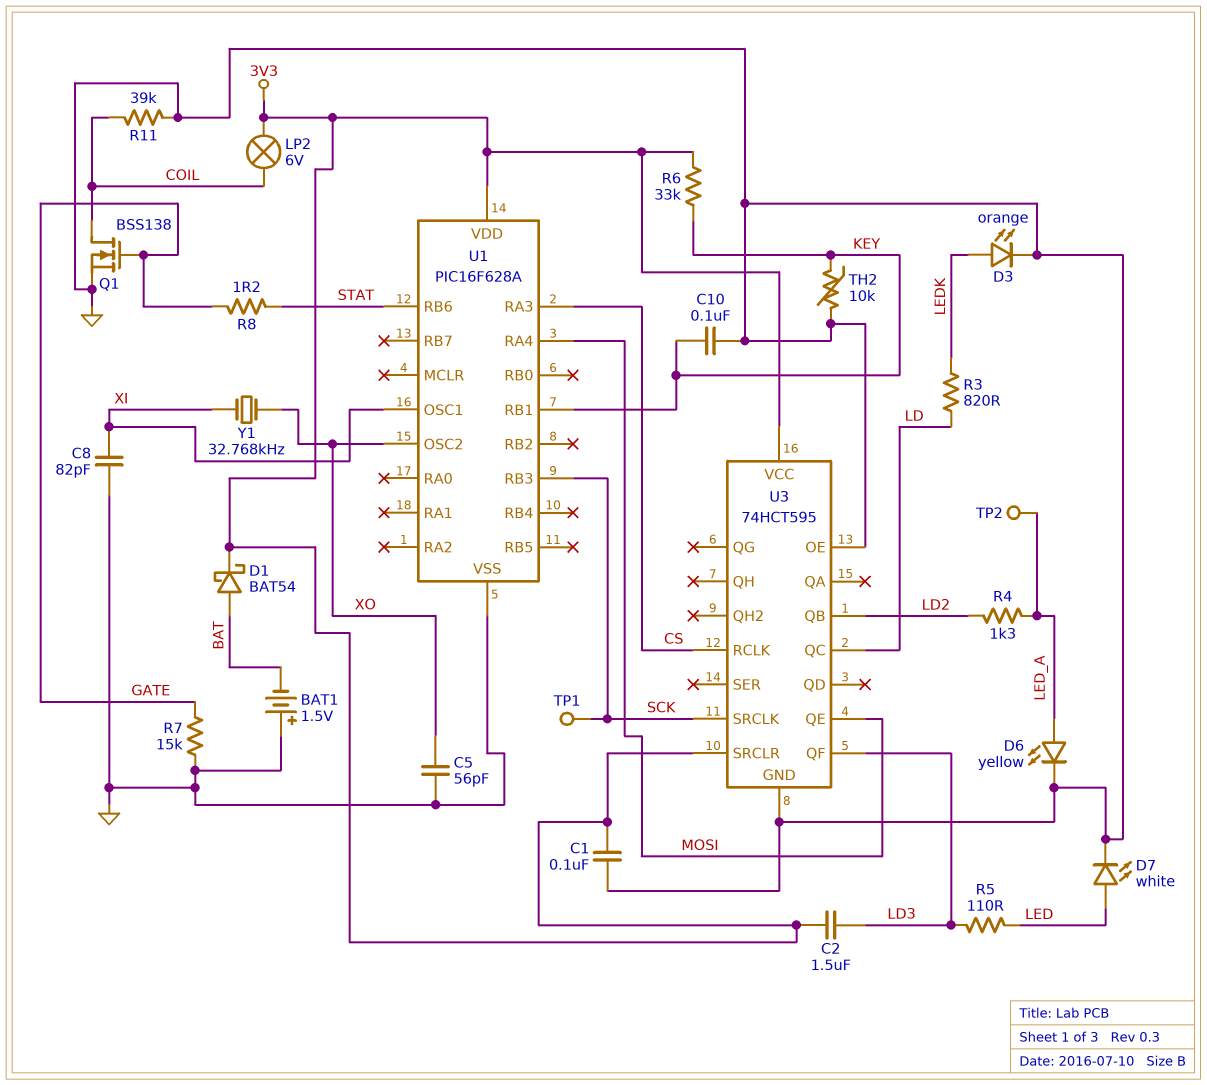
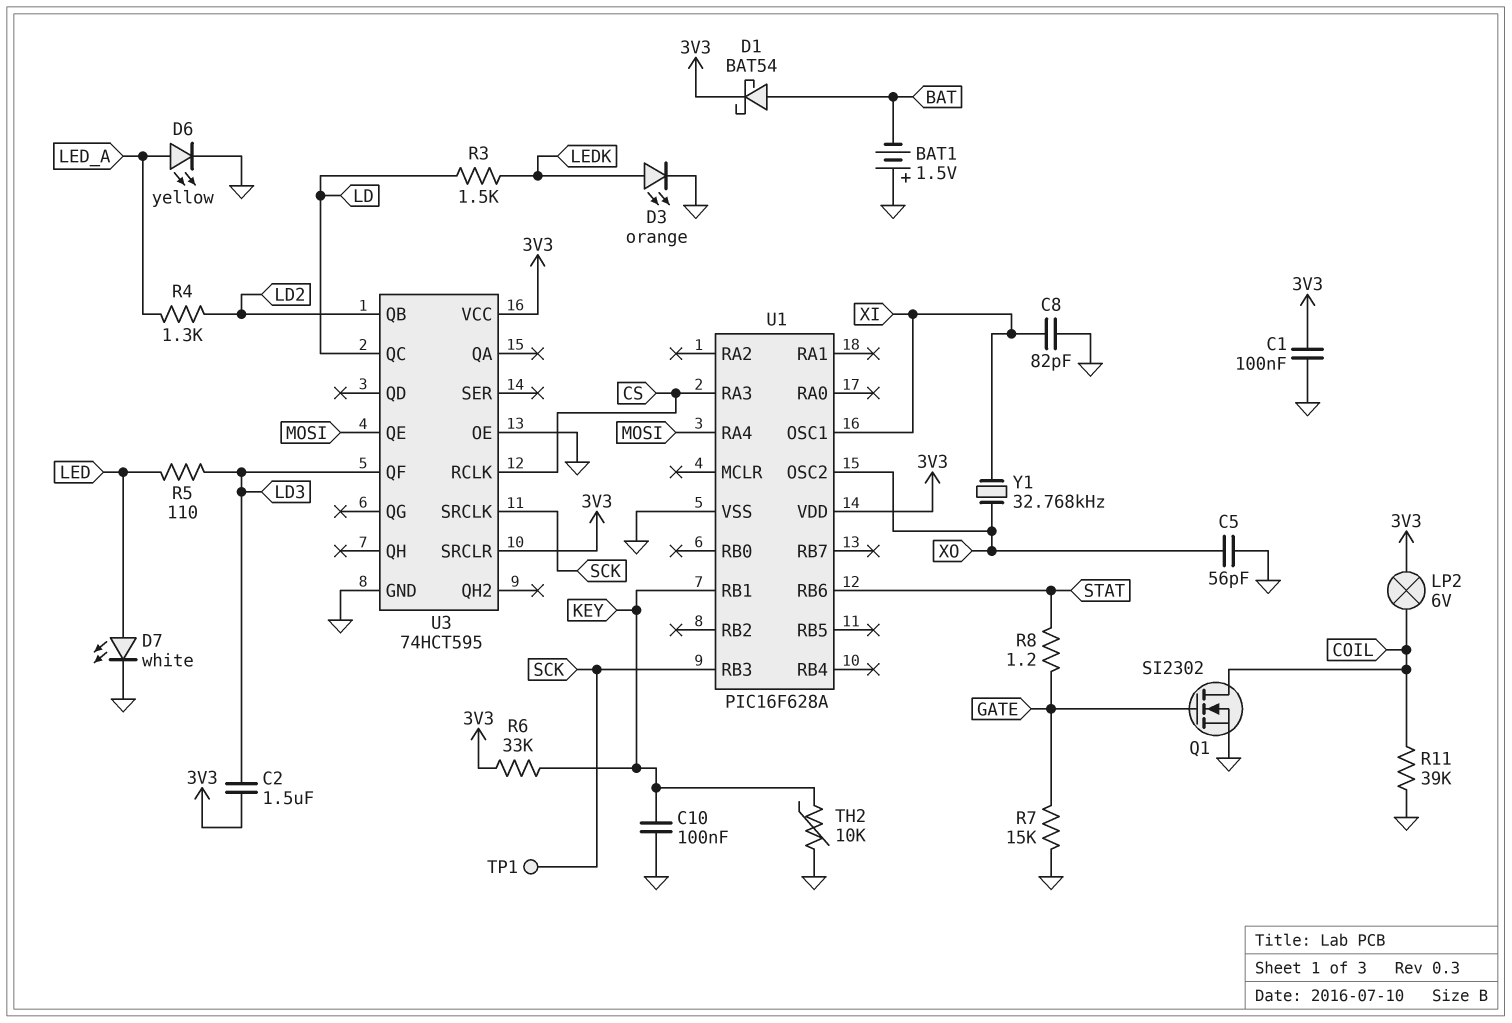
Q1: NMOS BSS138 (G GATE, D COIL, S GND) -> NMOS SI2302 (G GATE, D COIL, S GND)
R3: 820 (LD, LEDK) -> 1.5k (LD, LEDK)
TP2: test point (LED_A) -> none

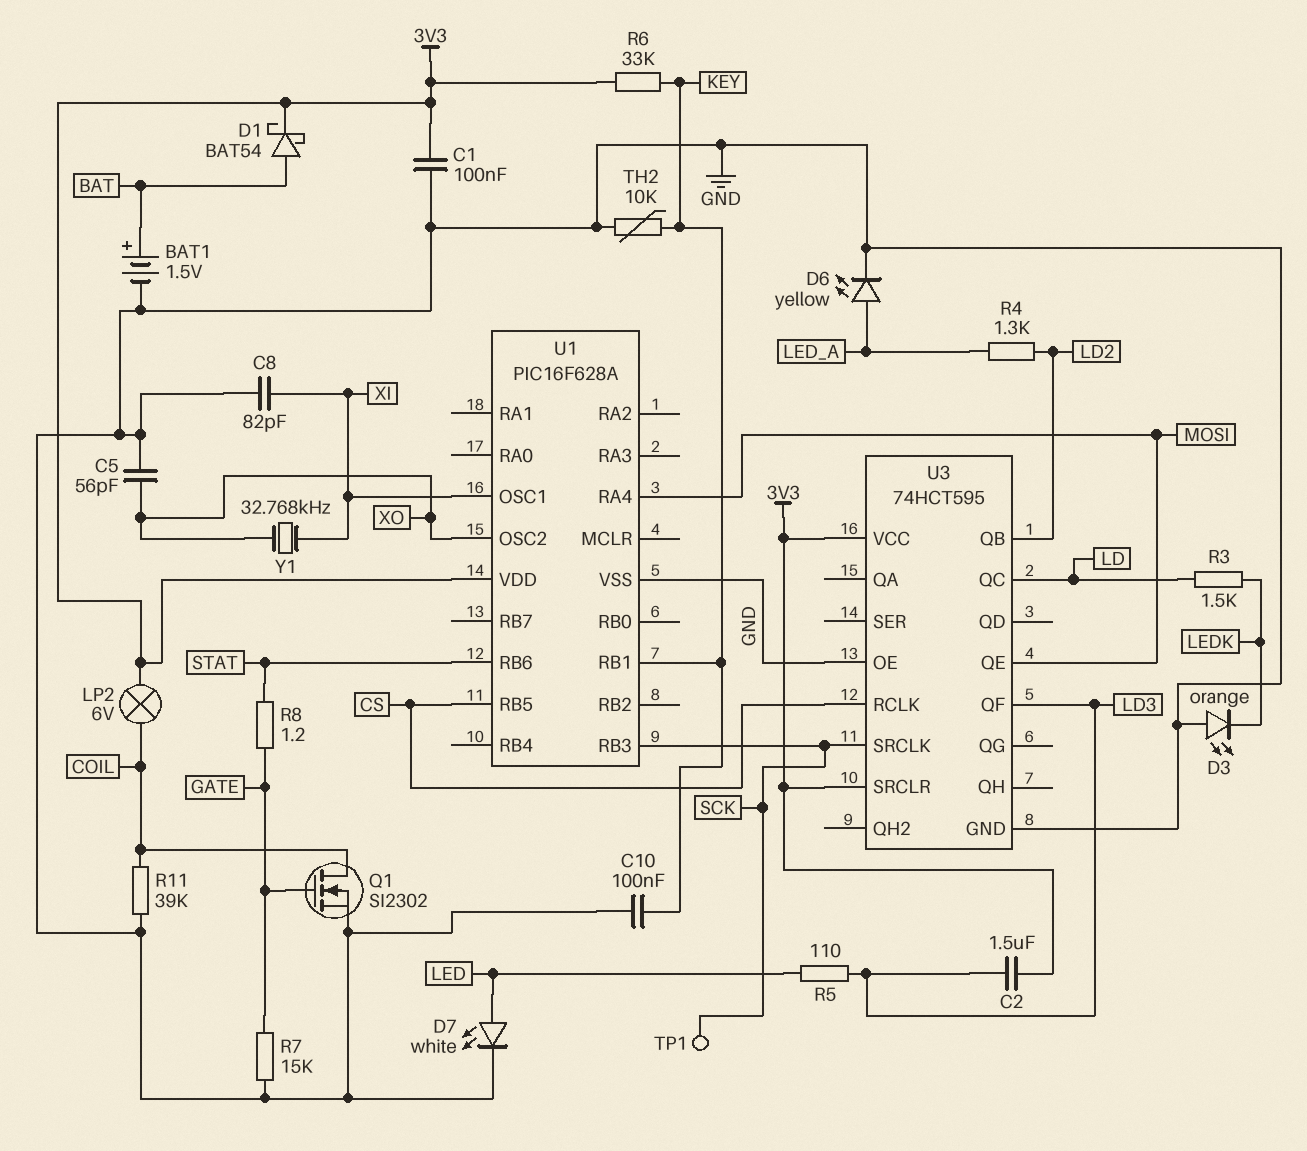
BAT1: 1.5V (plus GND, minus BAT) -> 1.5V (plus BAT, minus GND)
D3: LED orange (A LEDK, K GND) -> LED orange (A GND, K LEDK)
U1 pin RA3: CS -> none
U1 pin RB5: none -> CS

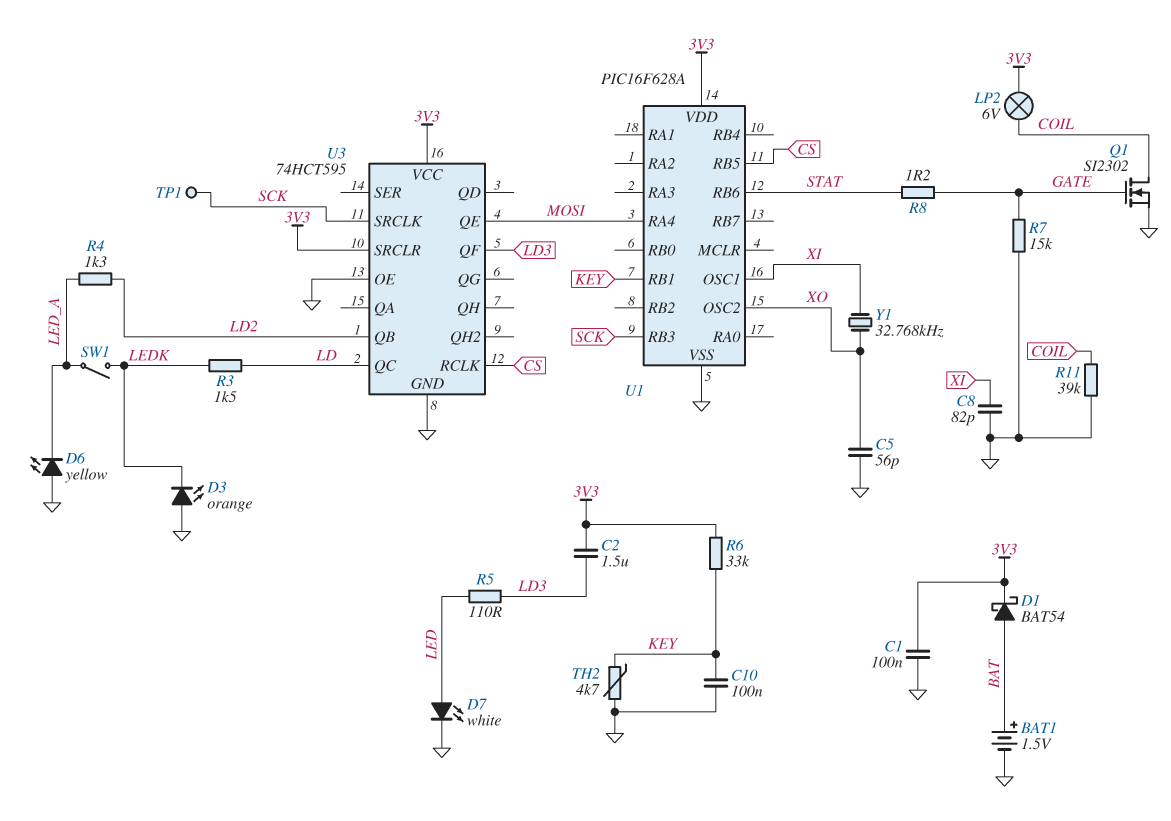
D6: LED yellow (A LED_A, K GND) -> LED yellow (A GND, K LED_A)
SW1: none -> switch (LEDK, LED_A)
TH2: 10k (GND, KEY) -> 4.7k (GND, KEY)

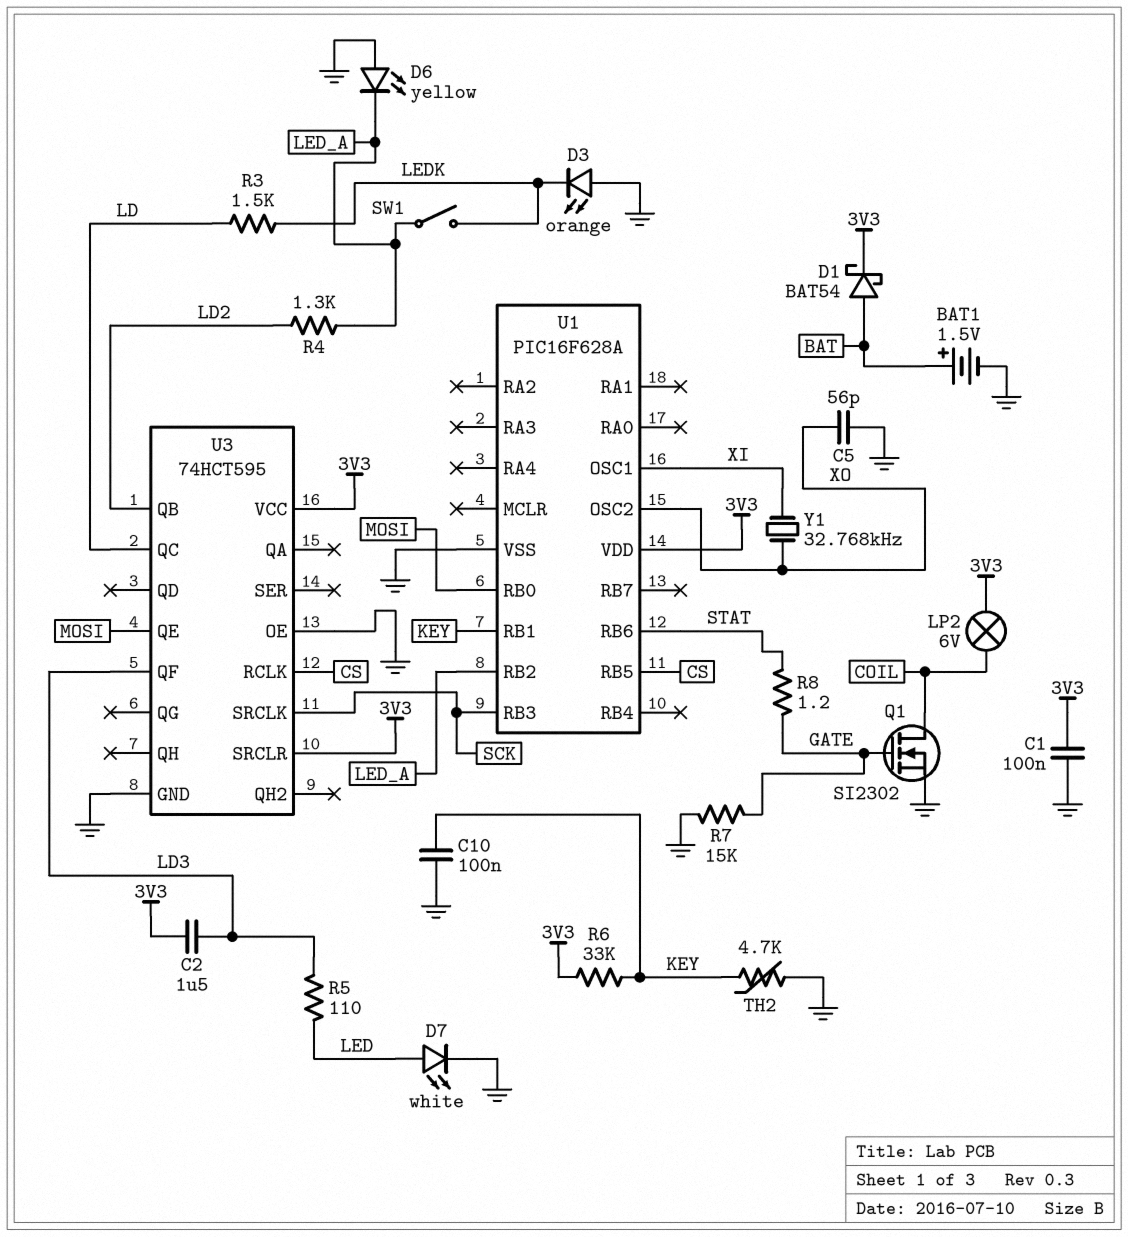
C8: 82pF (GND, XI) -> none
R11: 39k (COIL, GND) -> none
TP1: test point (SCK) -> none
U1 pin RA4: MOSI -> none
U1 pin RB0: none -> MOSI
U1 pin RB2: none -> LED_A

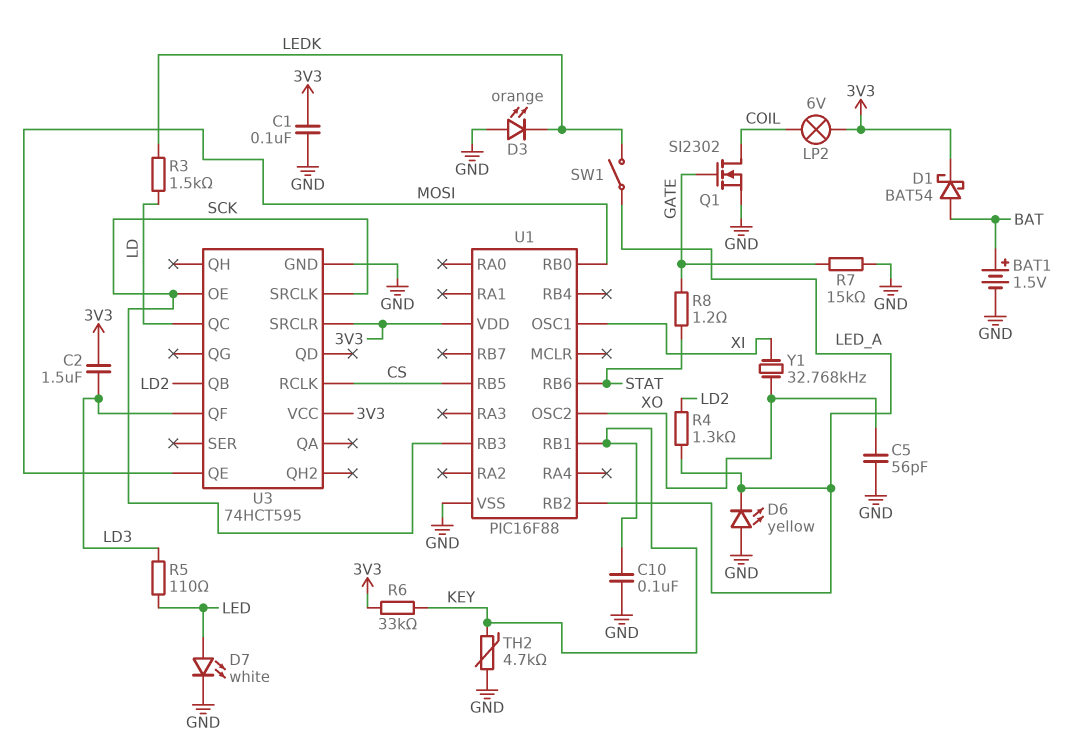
U1: PIC16F628A -> PIC16F88
U3 pin OE: GND -> SCK

